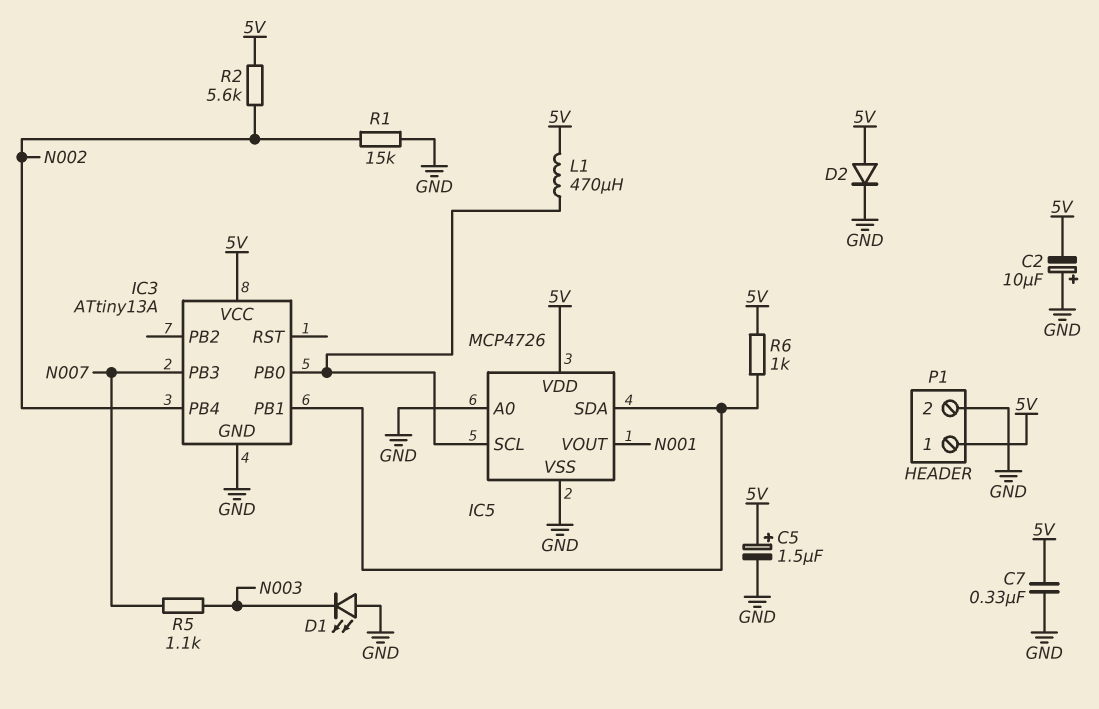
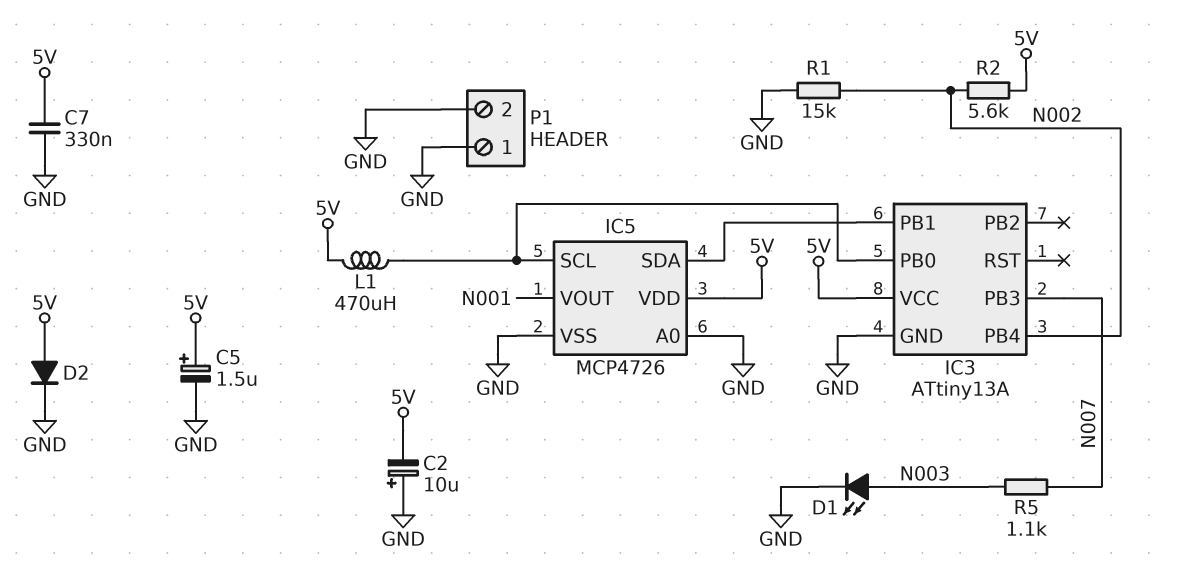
D1: LED (A GND, K N003) -> LED (A N003, K GND)
P1 pin 1: 5V -> GND
R6: 1k (5V, IC3/PB1) -> none

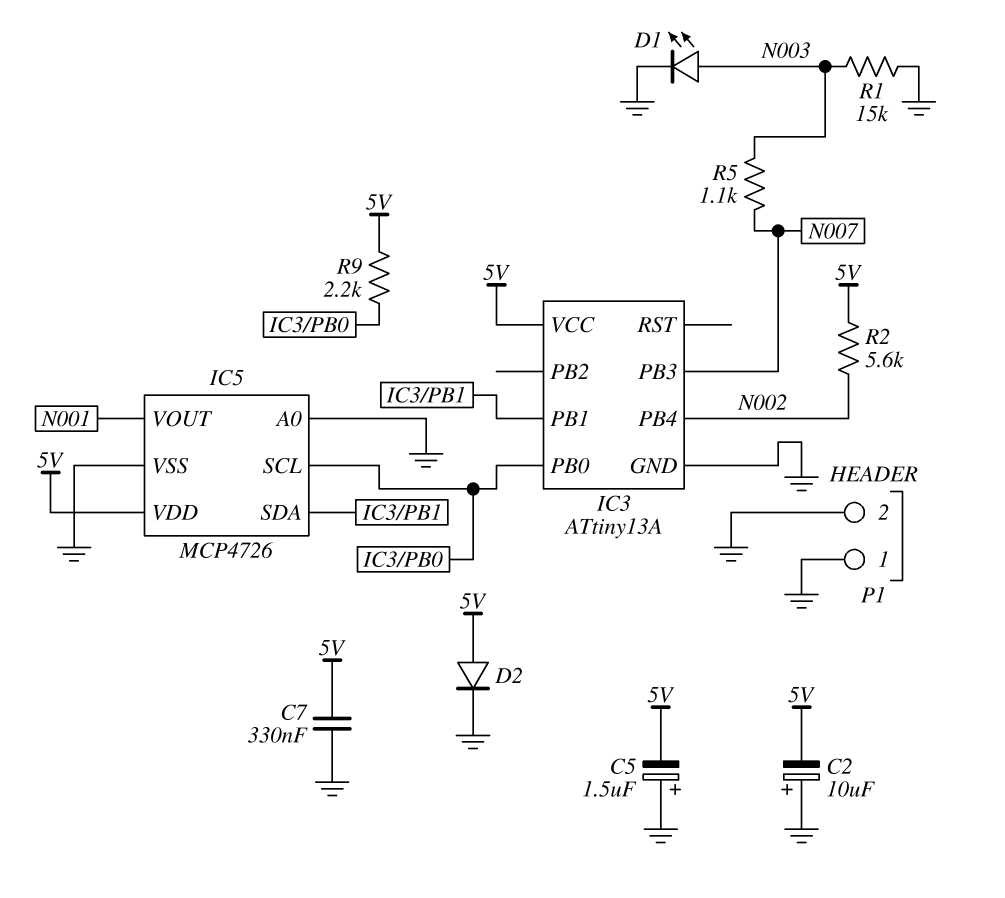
C5: 1.5uF (plus 5V, minus GND) -> 1.5uF (plus GND, minus 5V)
L1: 470uH (5V, IC3/PB0) -> none
R1: 15k (GND, N002) -> 15k (GND, N003)
R9: none -> 2.2k (5V, IC3/PB0)

